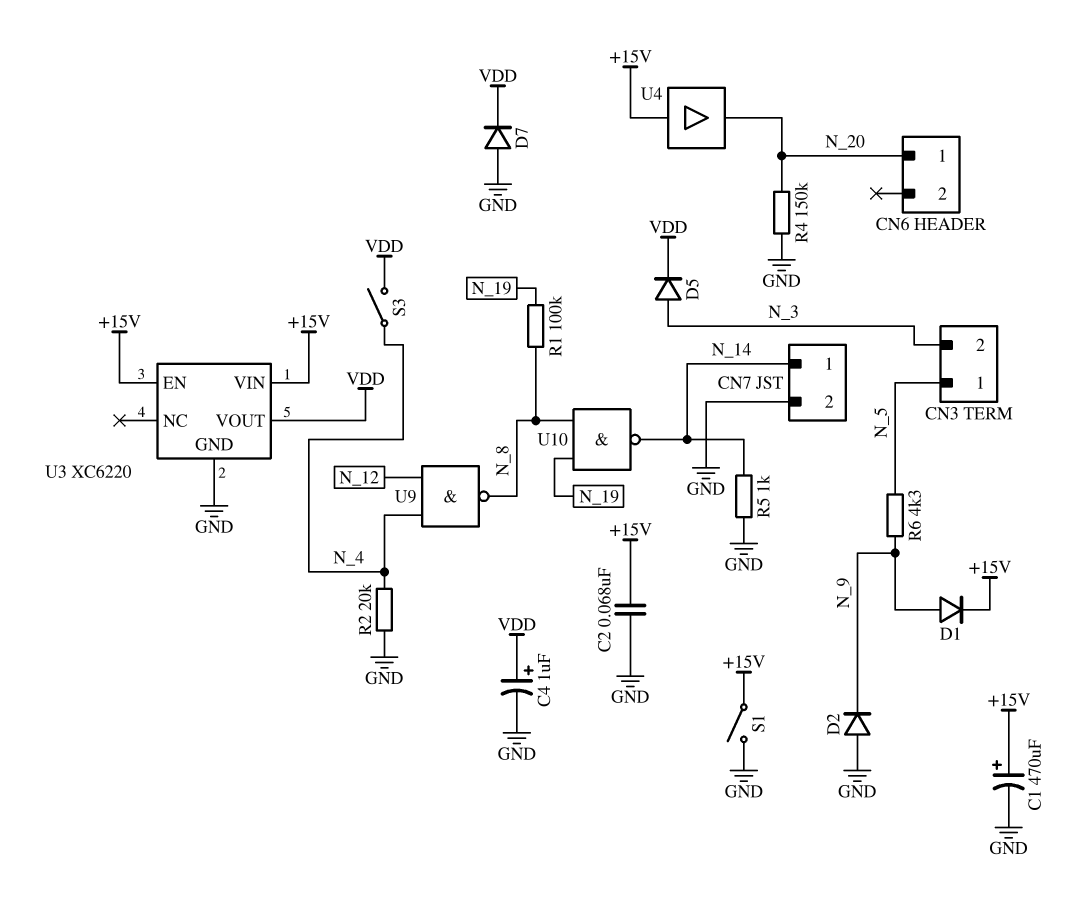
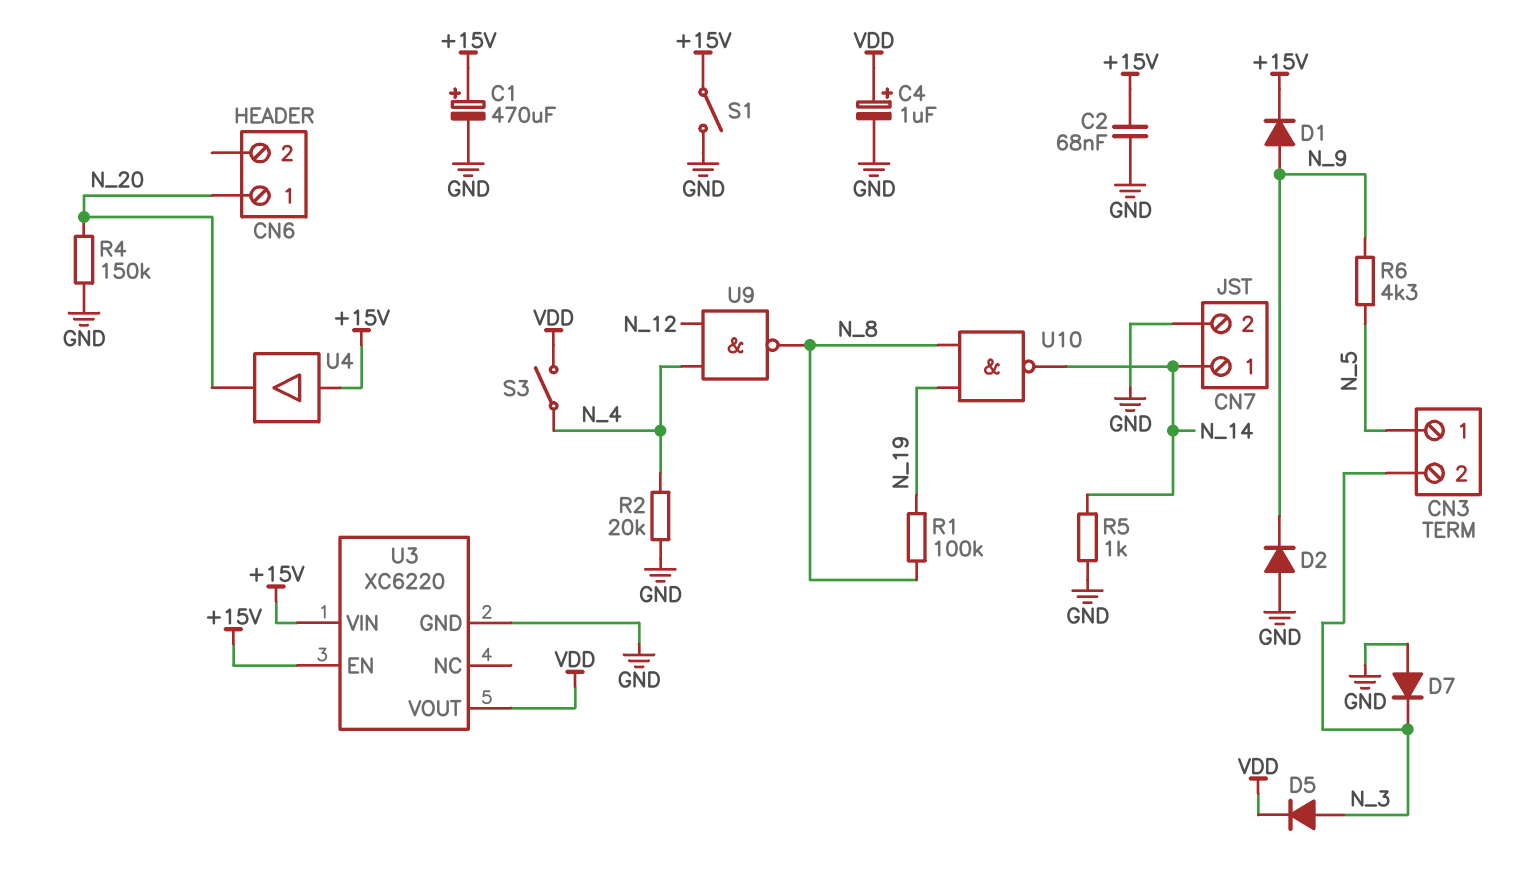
D7: diode (A GND, K VDD) -> diode (A GND, K N_3)

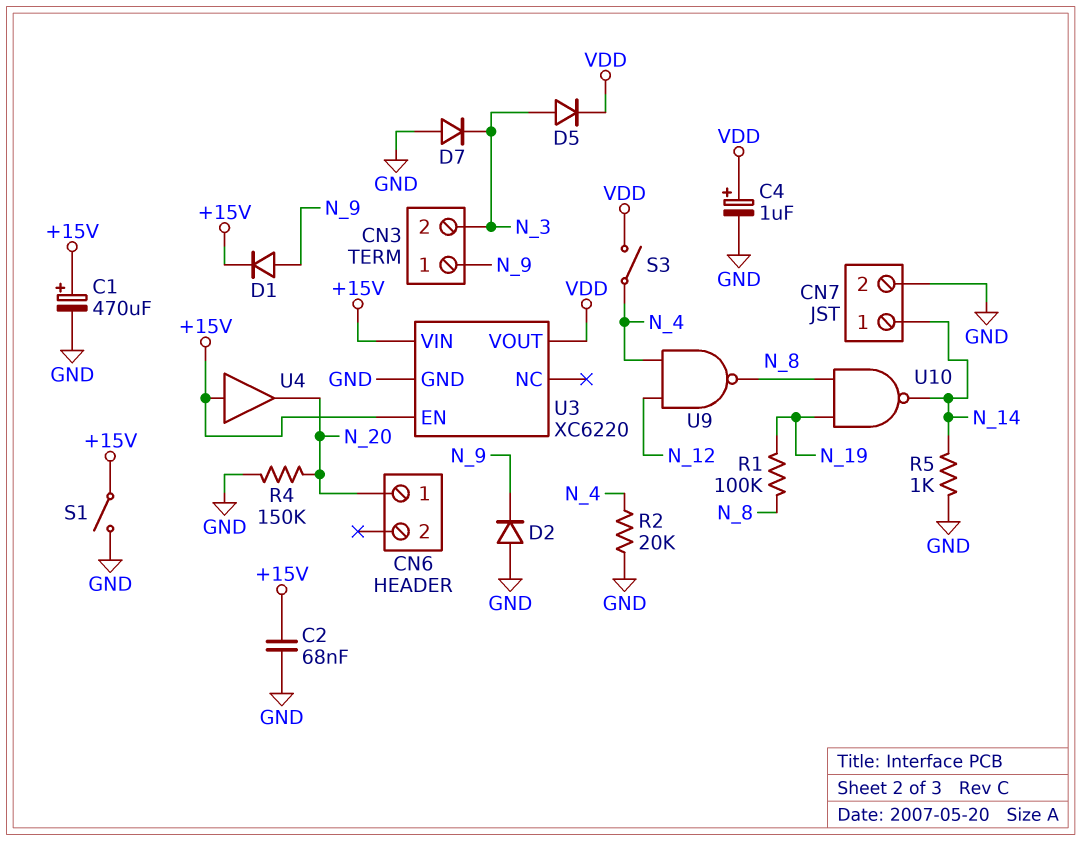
CN3 pin 1: N_5 -> N_9
R6: 4.3k (N_5, N_9) -> none

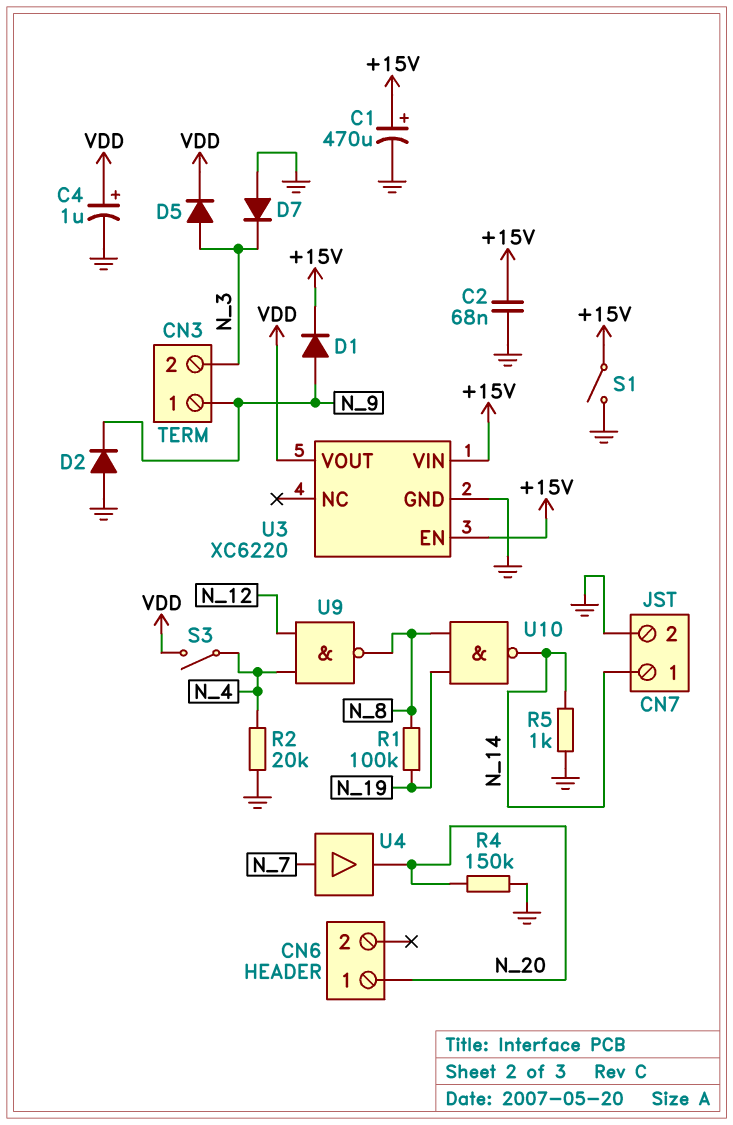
U4: buffer (in +15V, out N_20) -> buffer (in N_7, out N_20)

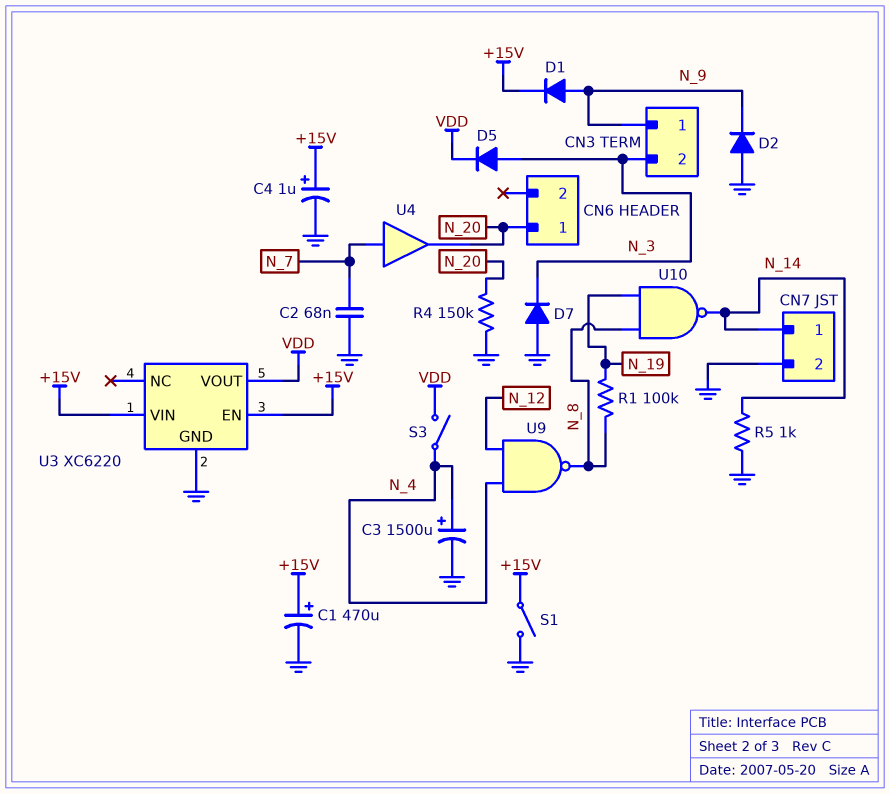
C2: 68nF (+15V, GND) -> 68nF (GND, N_7)
C3: none -> 1500uF (plus N_4, minus GND)
C4: 1uF (plus VDD, minus GND) -> 1uF (plus +15V, minus GND)
R2: 20k (GND, N_4) -> none

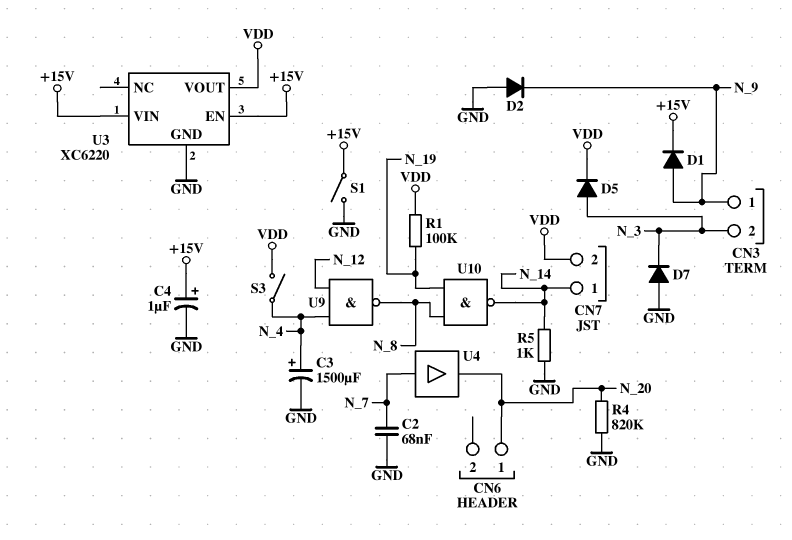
C1: 470uF (plus +15V, minus GND) -> none
CN7 pin 2: GND -> VDD
R1: 100k (N_8, N_19) -> 100k (N_19, VDD)
R4: 150k (GND, N_20) -> 820k (GND, N_20)

